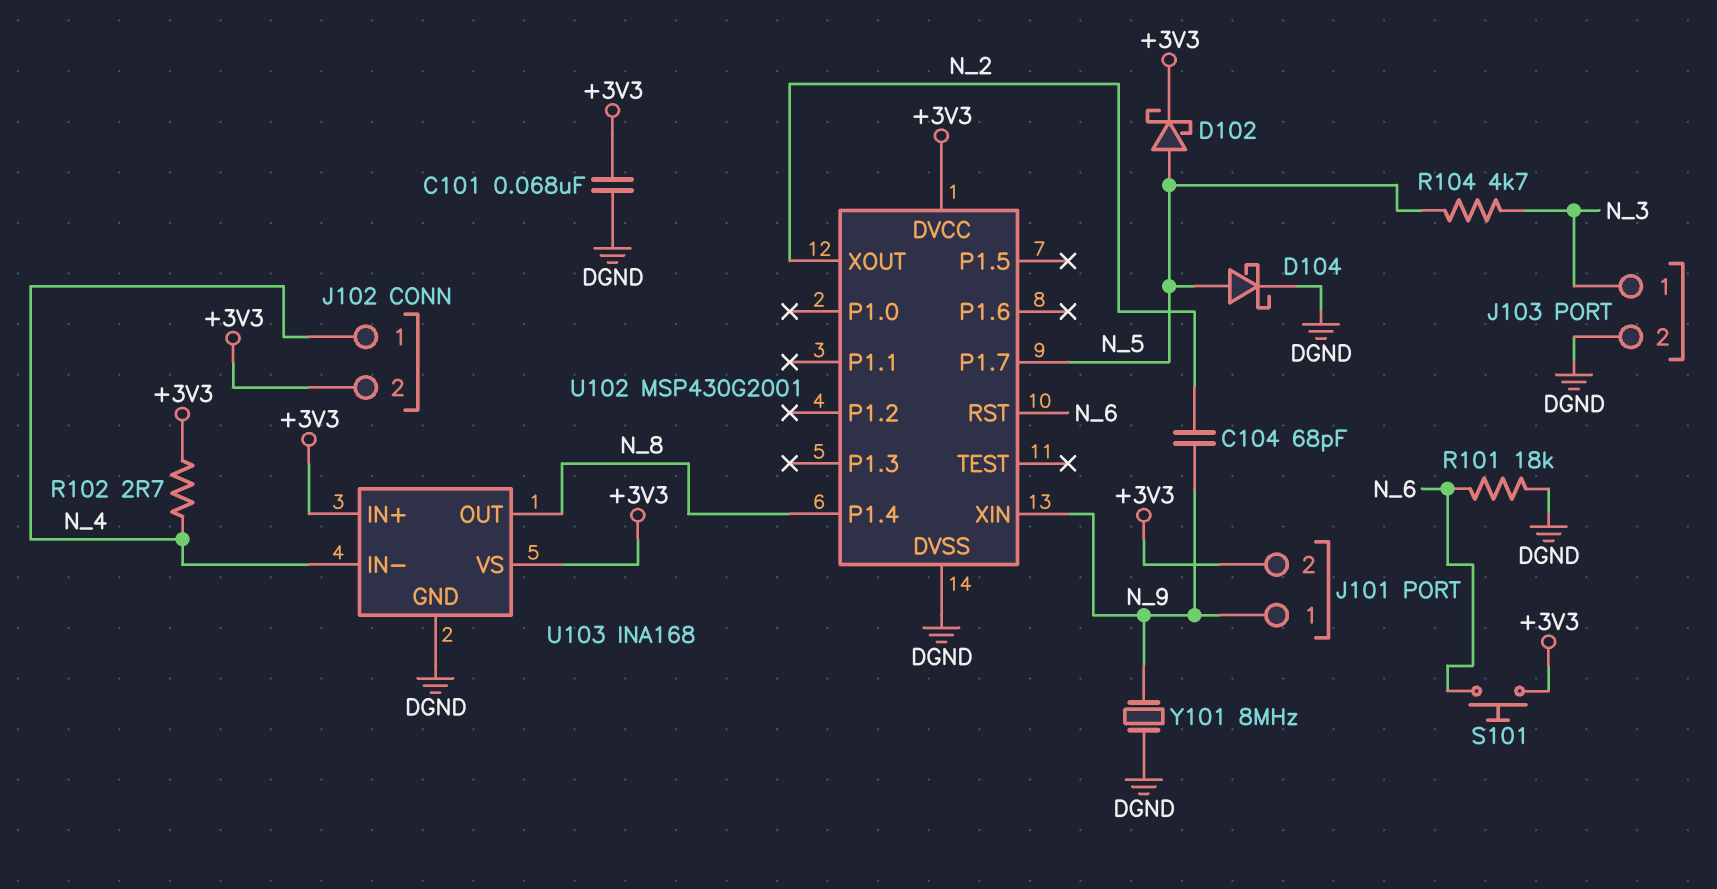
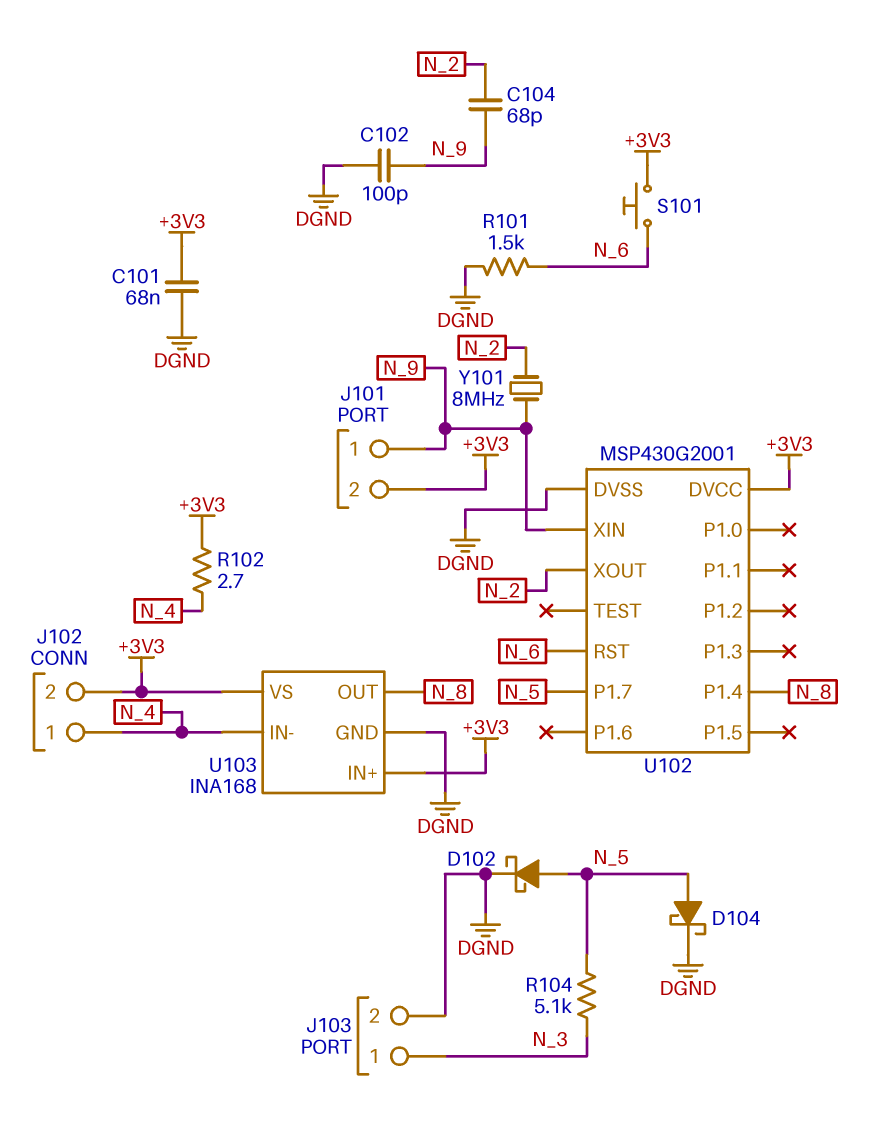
C102: none -> 100pF (DGND, N_9)
D102: schottky (A N_5, K +3V3) -> schottky (A N_5, K DGND)
R101: 18k (DGND, N_6) -> 1.5k (DGND, N_6)
R104: 4.7k (N_3, N_5) -> 5.1k (N_3, N_5)
Y101: 8MHz (DGND, N_9) -> 8MHz (N_2, N_9)

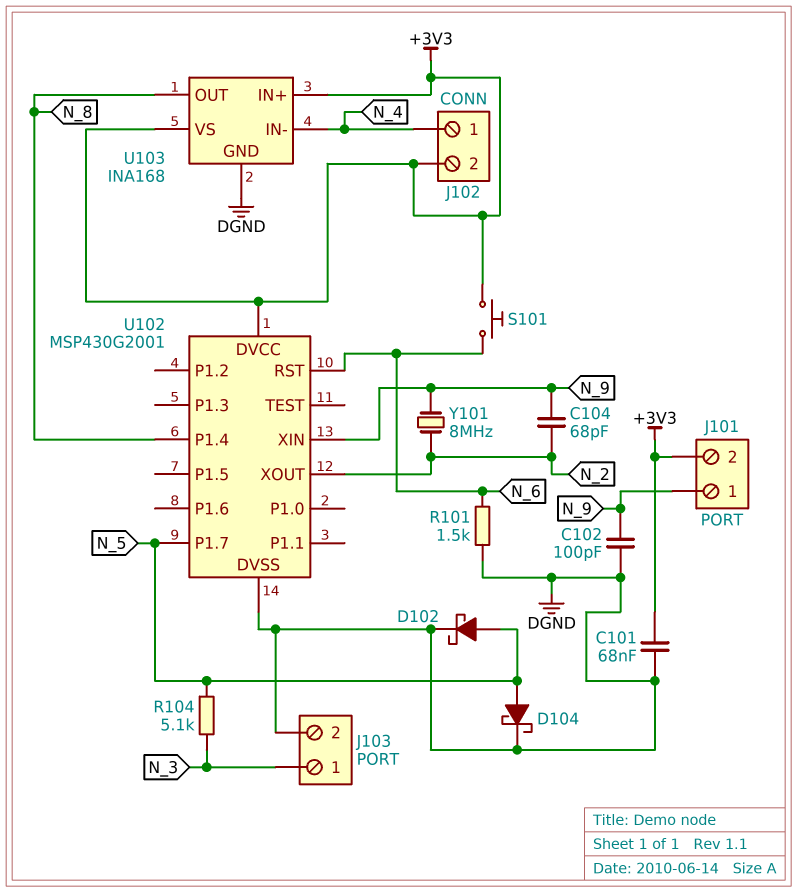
R102: 2.7 (+3V3, N_4) -> none

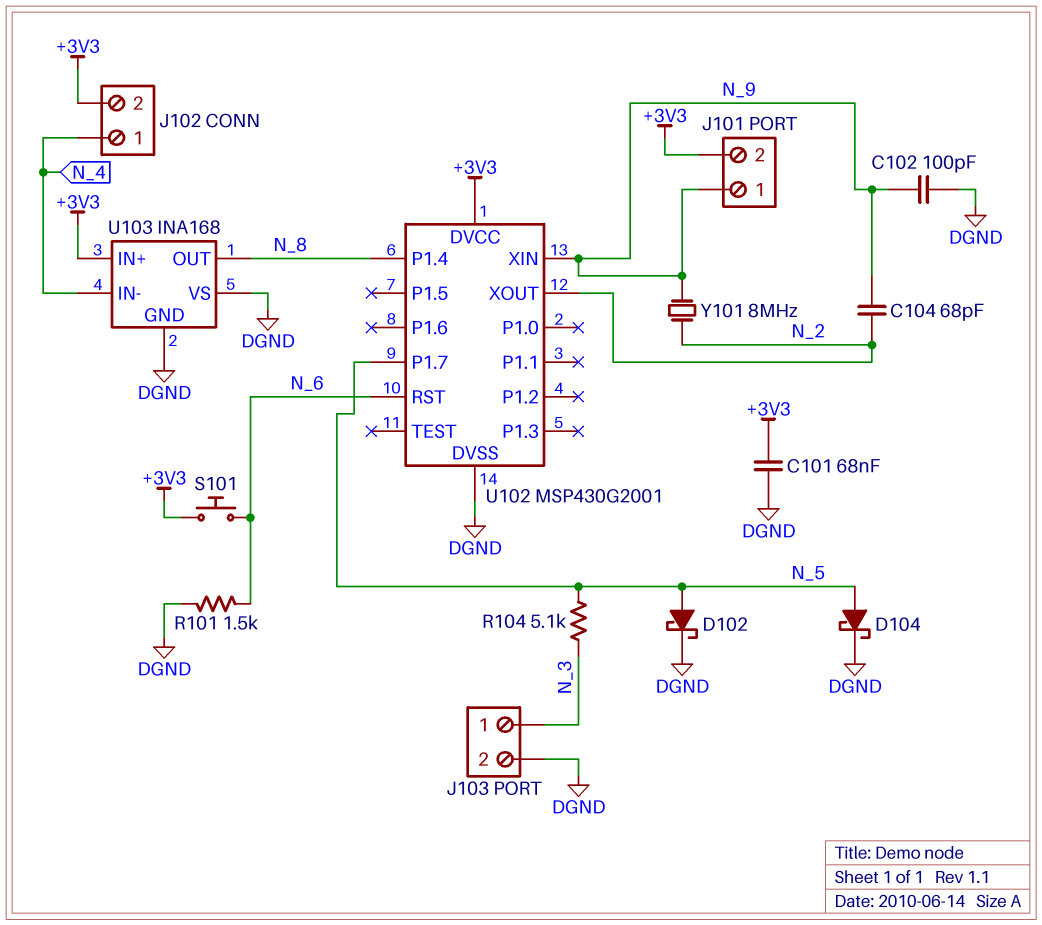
U103 pin VS: +3V3 -> DGND

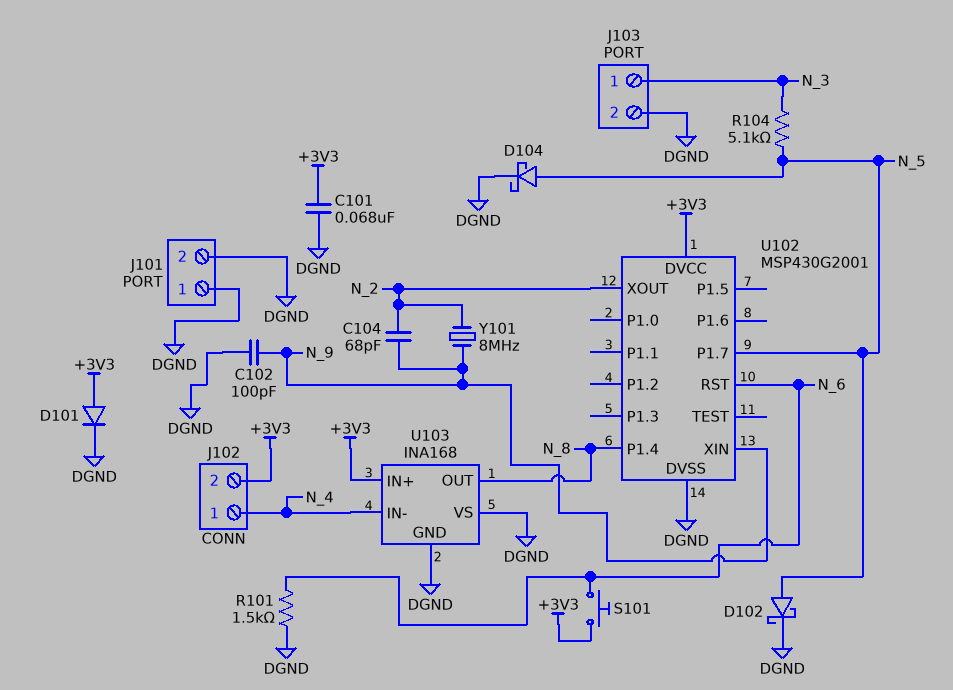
D101: none -> diode (A +3V3, K DGND)
J101 pin 1: N_9 -> DGND
J101 pin 2: +3V3 -> DGND

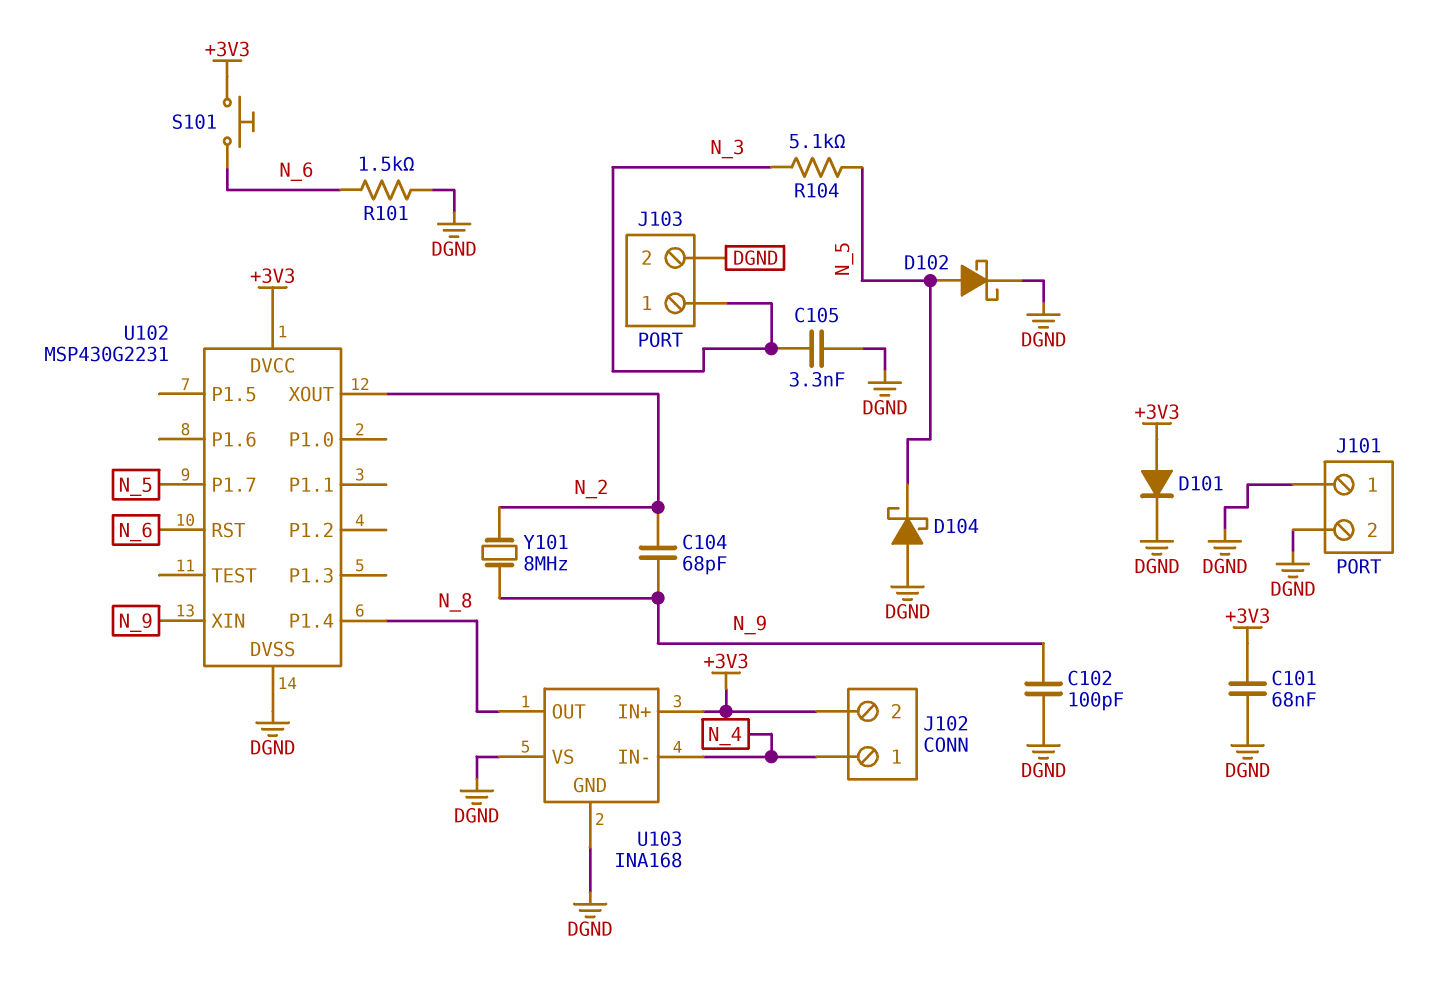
C105: none -> 3.3nF (DGND, N_3)
D104: schottky (A N_5, K DGND) -> schottky (A DGND, K N_5)
U102: MSP430G2001 -> MSP430G2231

